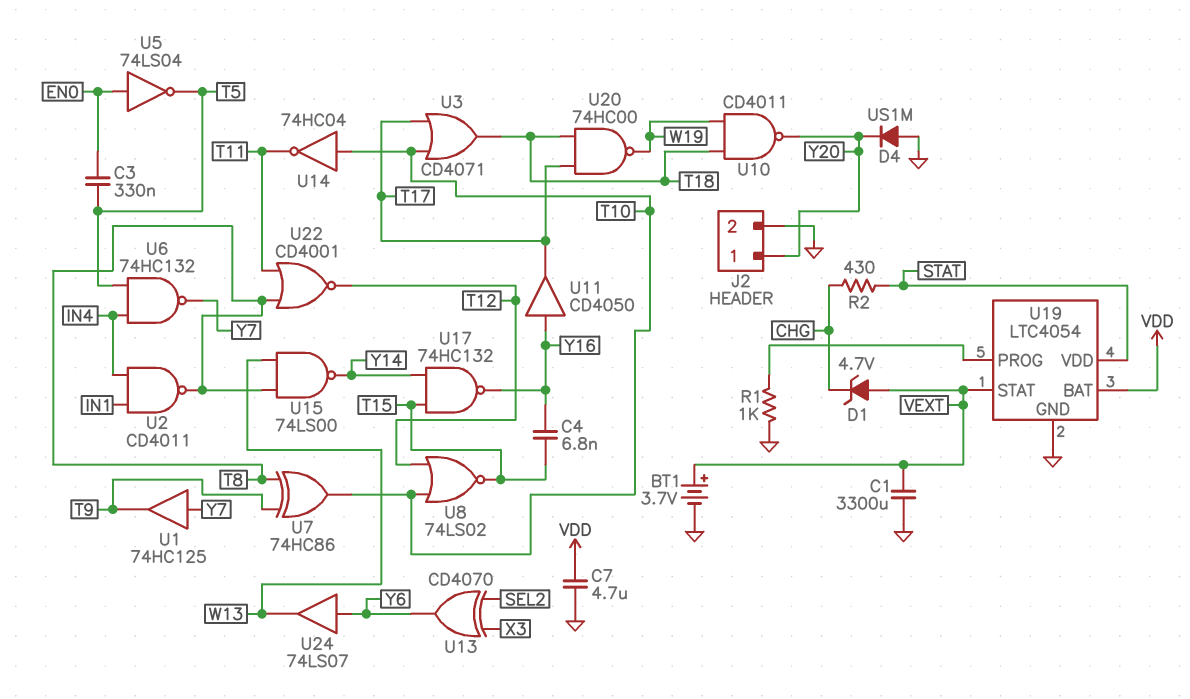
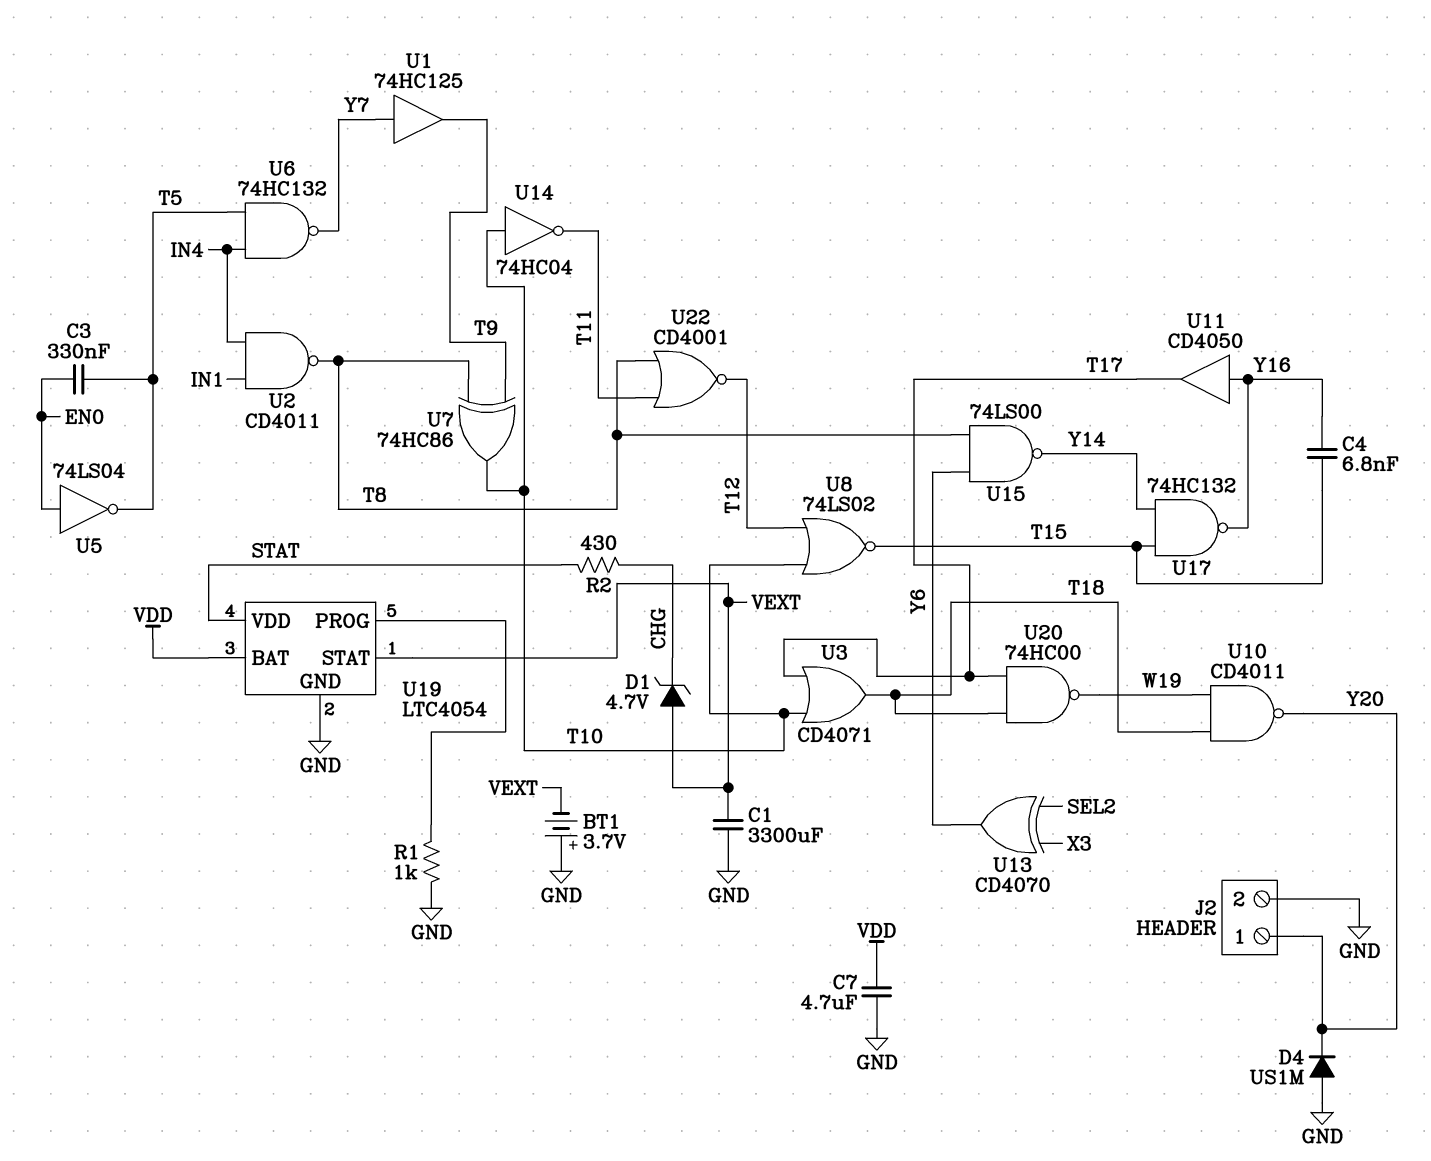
BT1: 3.7V (plus VEXT, minus GND) -> 3.7V (plus GND, minus VEXT)
U15: NAND 74LS00 (in T8, in W13, out Y14) -> NAND 74LS00 (in T8, in Y6, out Y14)
U24: buffer 74LS07 (in Y6, out W13) -> none

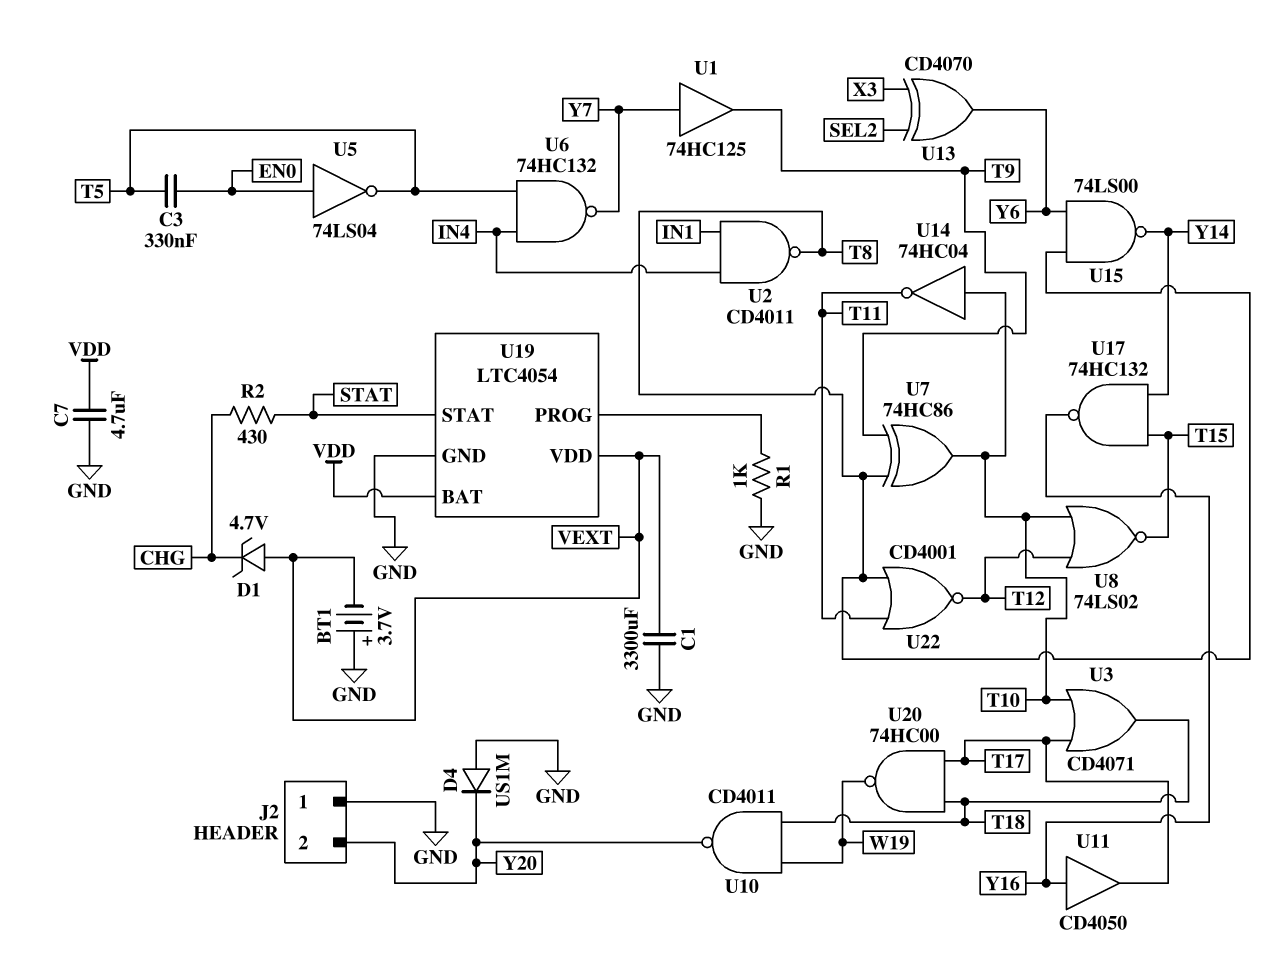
C4: 6.8nF (T15, Y16) -> none
J2 pin 1: Y20 -> GND
J2 pin 2: GND -> Y20
U19 pin STAT: VEXT -> STAT
U19 pin VDD: STAT -> VEXT

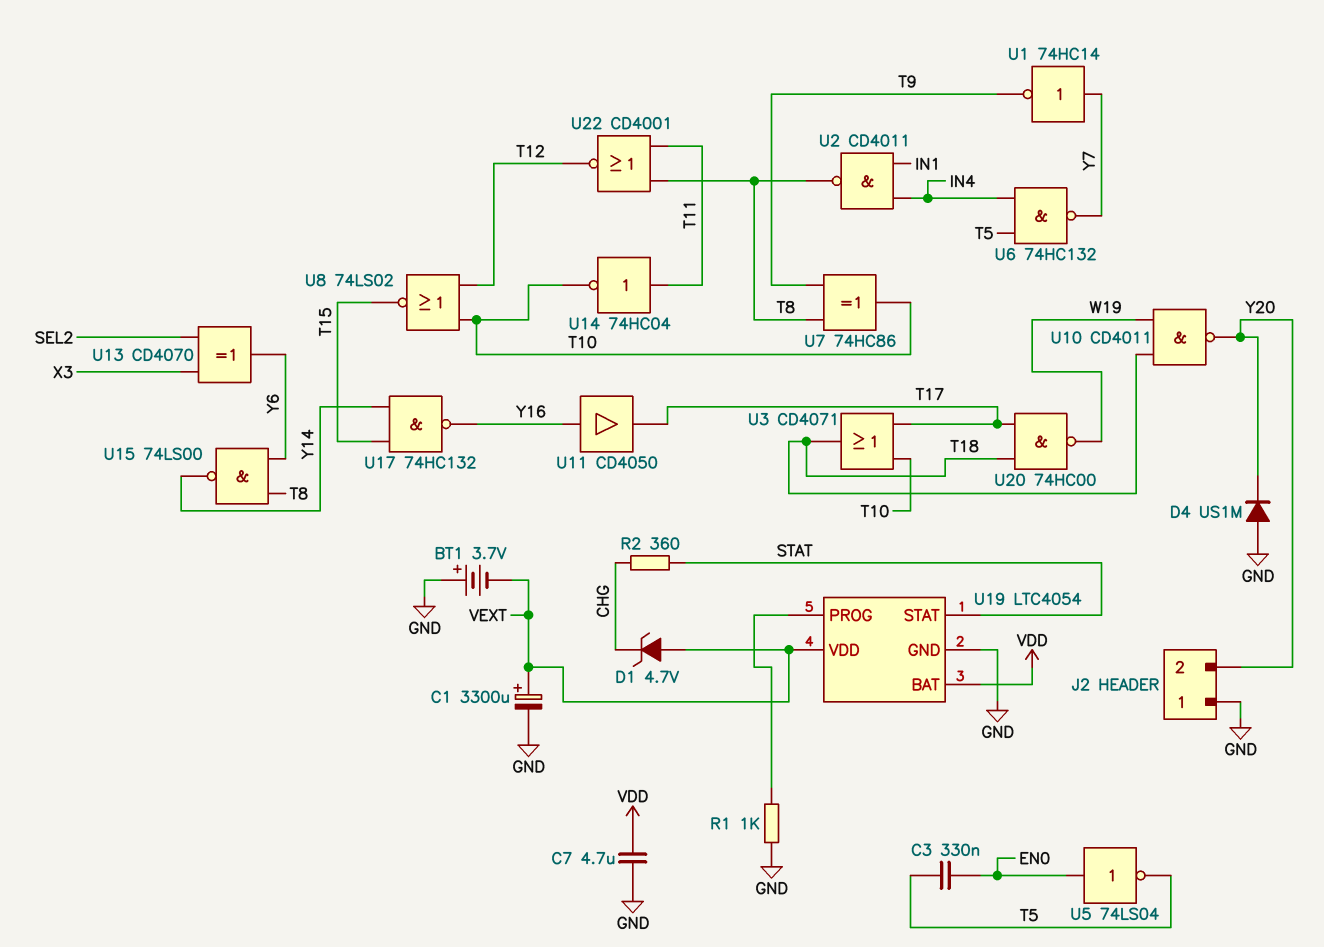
C1: 3300uF (GND, VEXT) -> 3300uF (plus VEXT, minus GND)
R2: 430 (CHG, STAT) -> 360 (CHG, STAT)
U1: buffer 74HC125 (in Y7, out T9) -> NOT 74HC14 (in Y7, out T9)
U14: NOT 74HC04 (in T10, out T11) -> NOT 74HC04 (in T11, out T10)

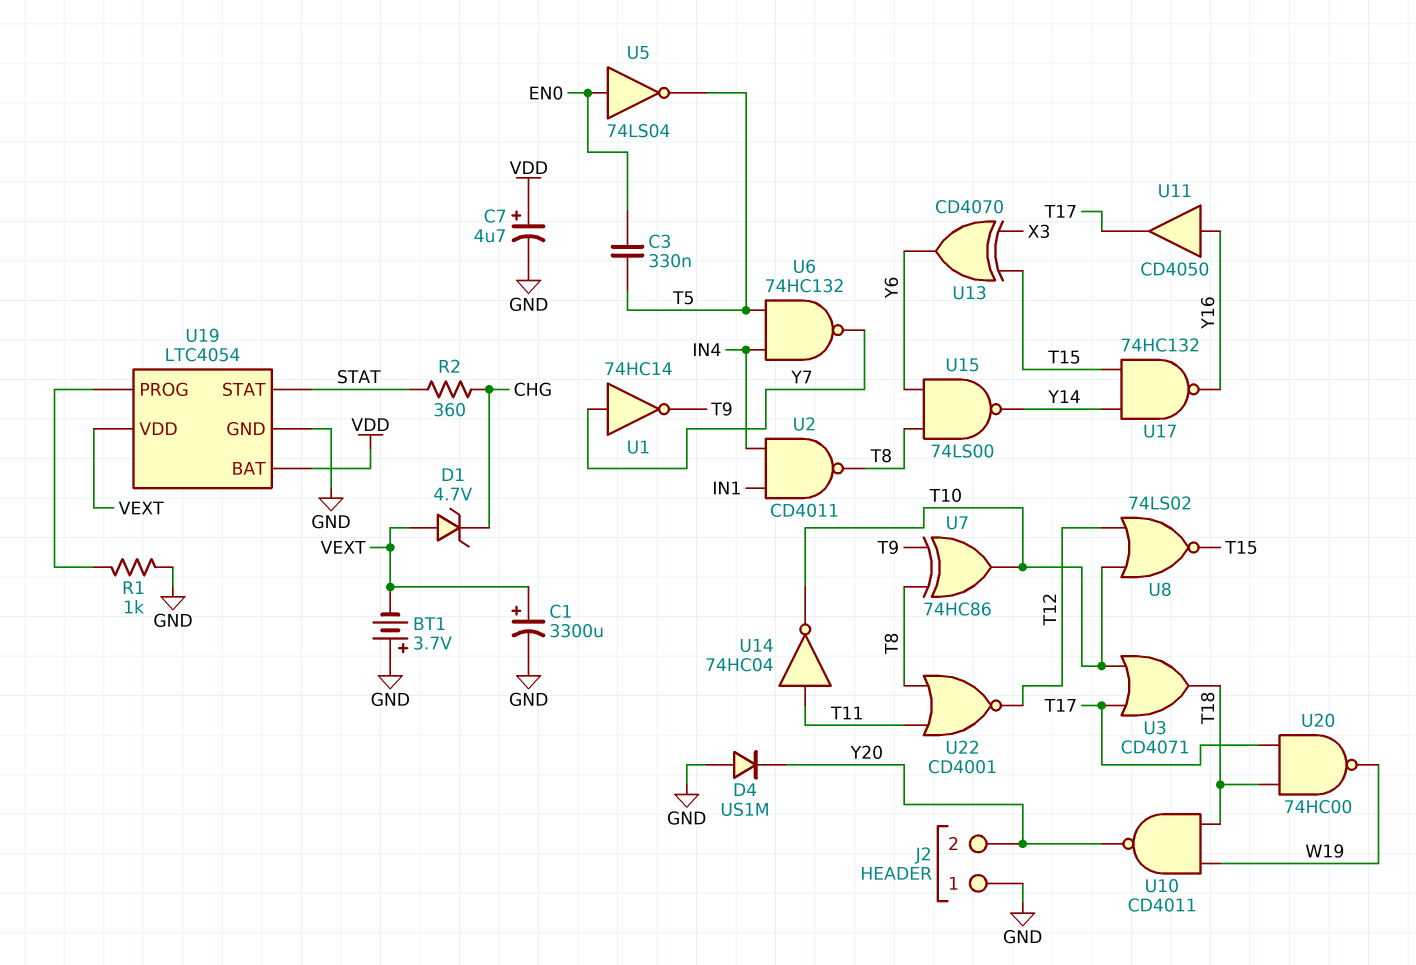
C7: 4.7uF (GND, VDD) -> 4.7uF (plus VDD, minus GND)
U13: XOR CD4070 (in SEL2, in X3, out Y6) -> XOR CD4070 (in T15, in X3, out Y6)

